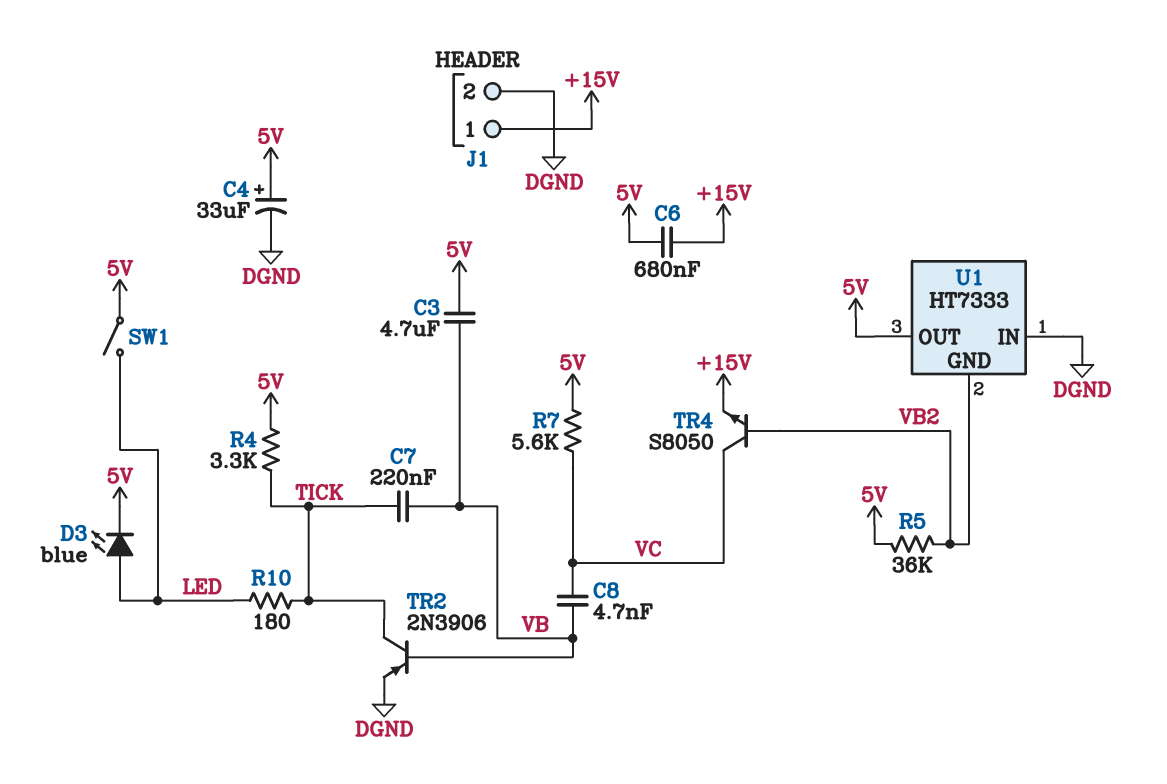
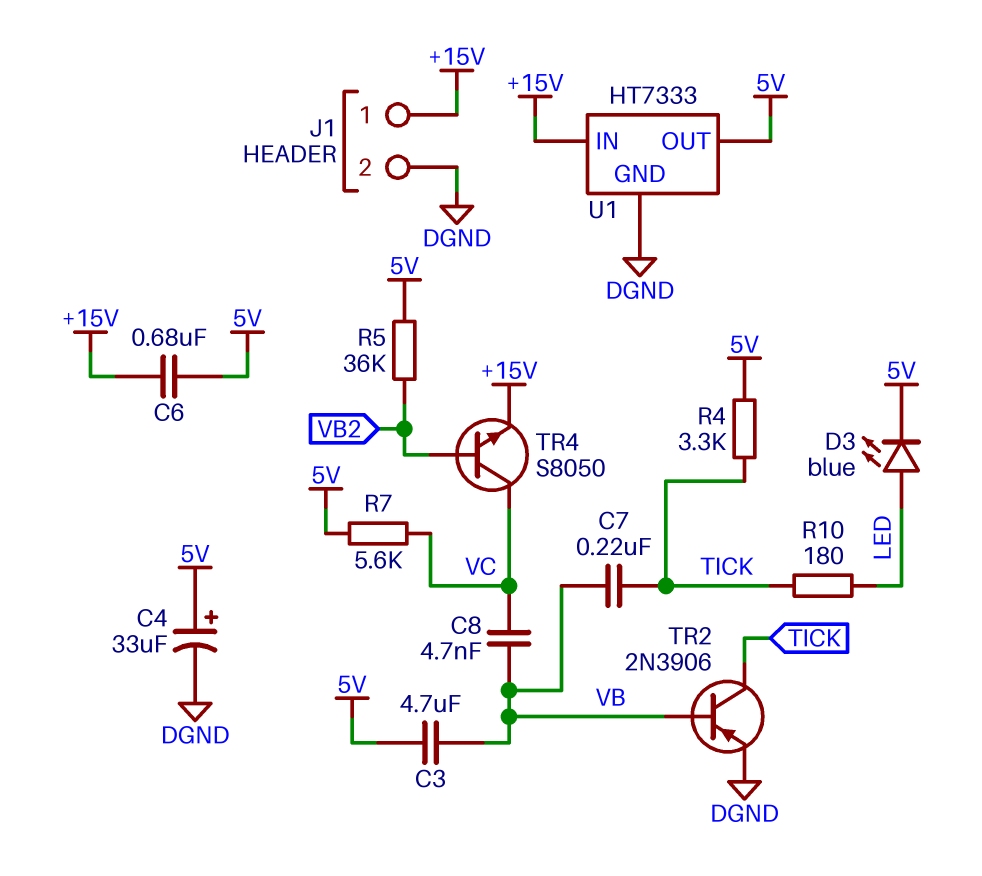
SW1: switch (5V, LED) -> none
U1 pin GND: VB2 -> DGND
U1 pin IN: DGND -> +15V

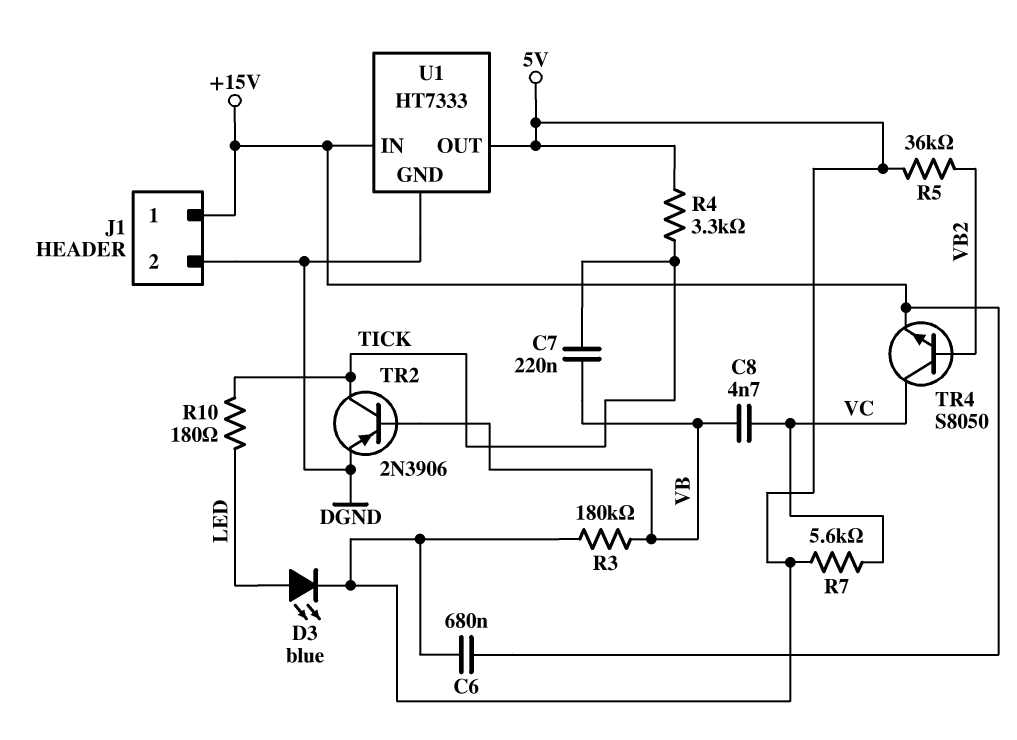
C3: 4.7uF (5V, VB) -> none
C4: 33uF (plus 5V, minus DGND) -> none
R3: none -> 180k (5V, VB)

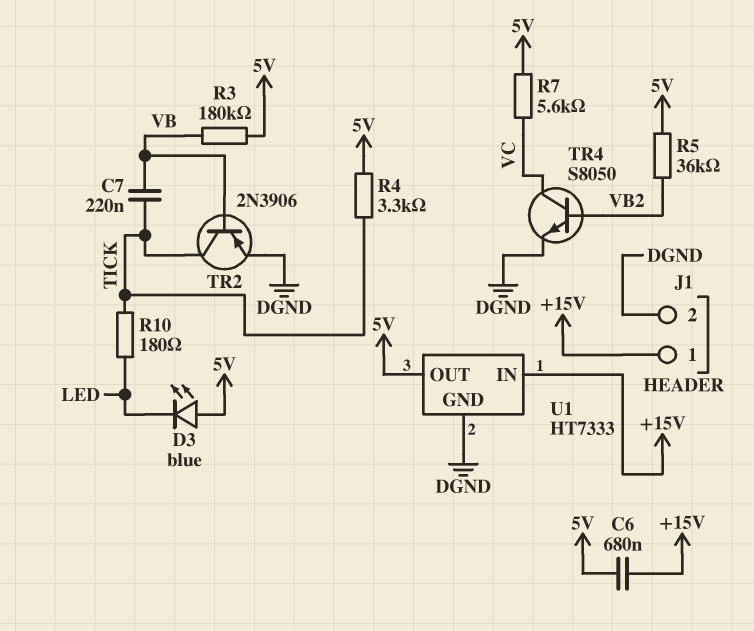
C8: 4.7nF (VB, VC) -> none
D3: LED blue (A LED, K 5V) -> LED blue (A 5V, K LED)
TR4: NPN S8050 (B VB2, C VC, E +15V) -> NPN S8050 (B VB2, C VC, E DGND)

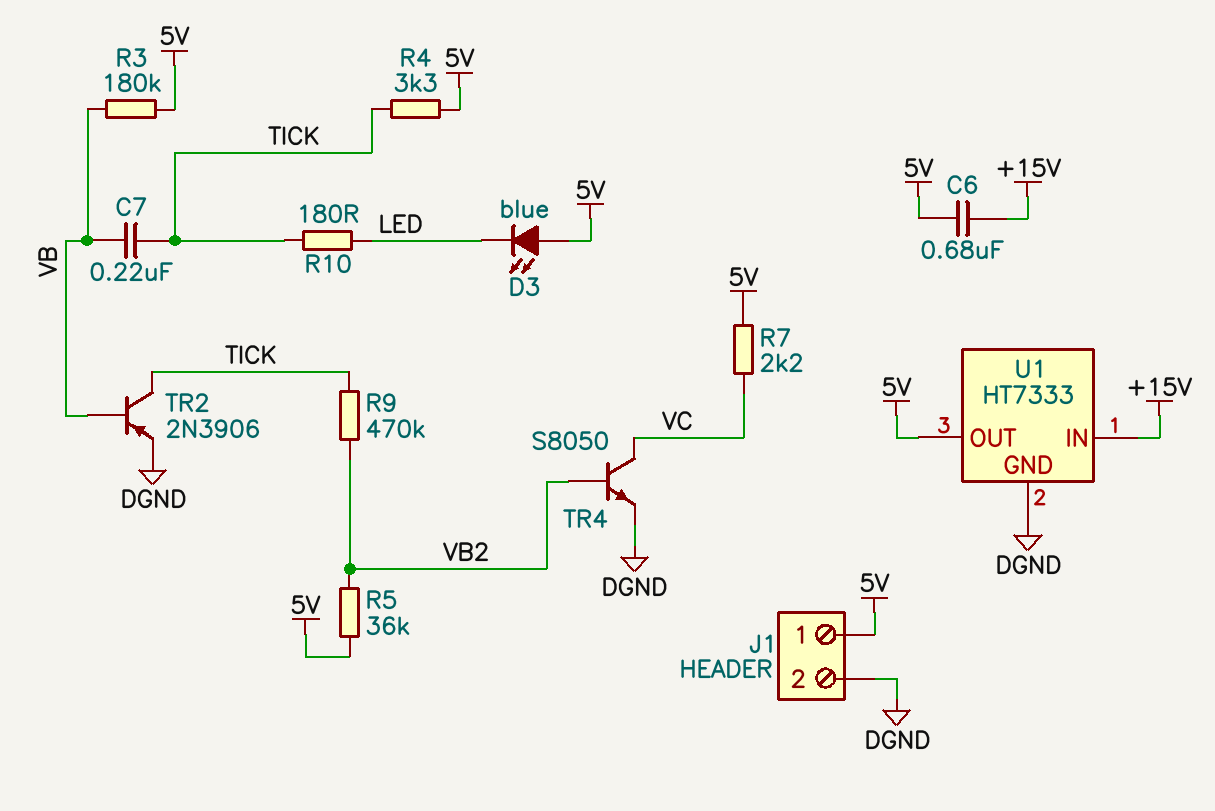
J1 pin 1: +15V -> 5V
R7: 5.6k (5V, VC) -> 2.2k (5V, VC)
R9: none -> 470k (TICK, VB2)

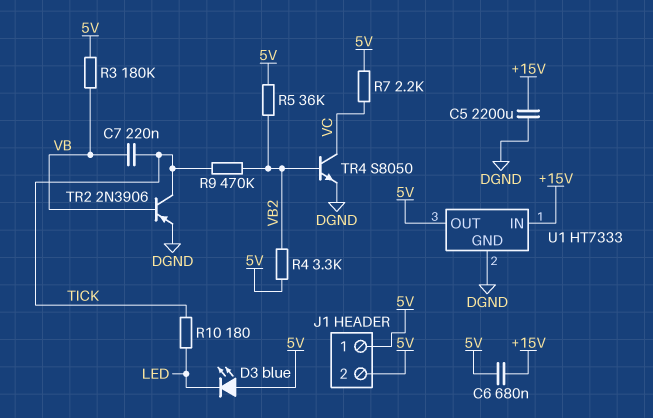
C5: none -> 2200uF (+15V, DGND)
J1 pin 2: DGND -> 5V
R4: 3.3k (5V, TICK) -> 3.3k (5V, VB2)

